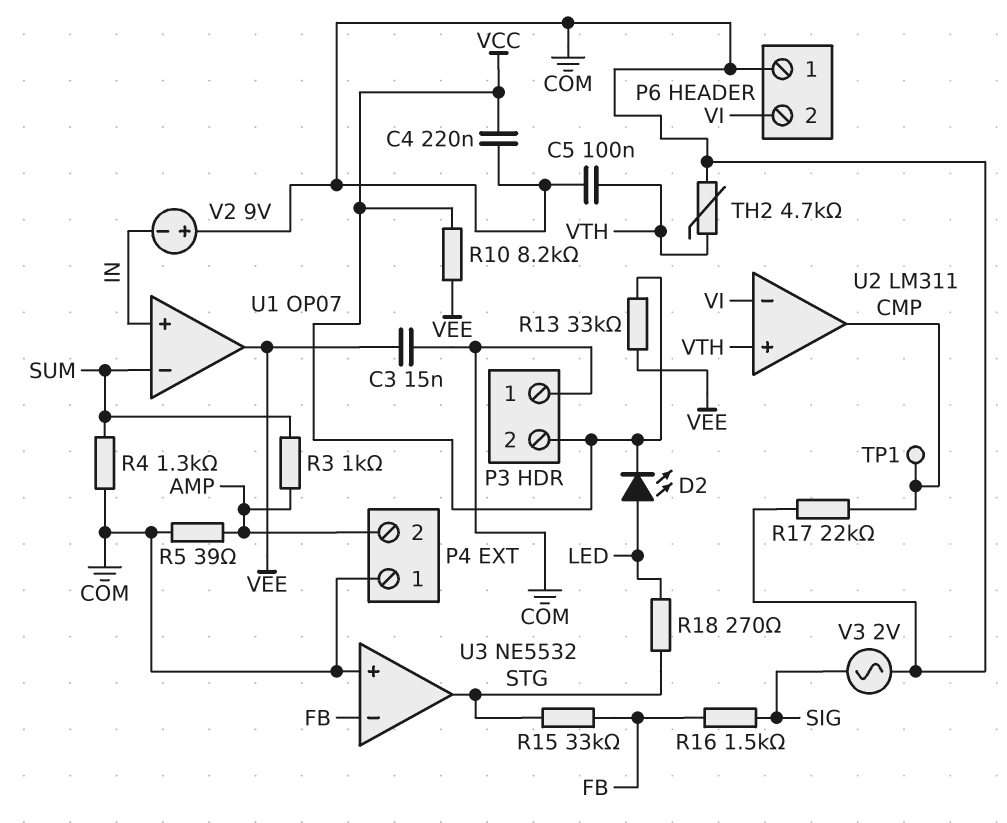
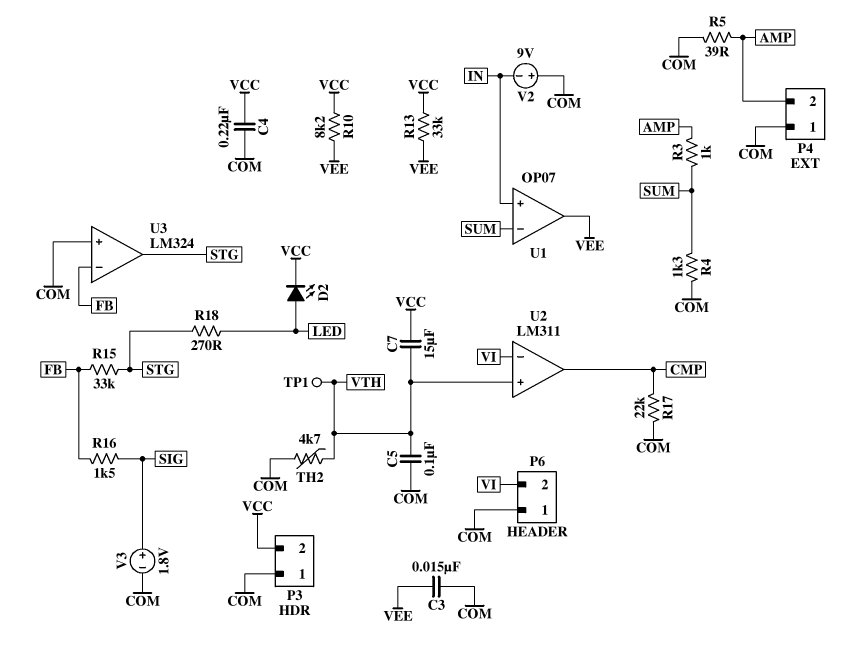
C7: none -> 15uF (VCC, VTH)
TP1: test point (CMP) -> test point (VTH)
U3: NE5532 -> LM324
V3: AC 2V (COM, SIG) -> 1.8V (plus SIG, minus COM)

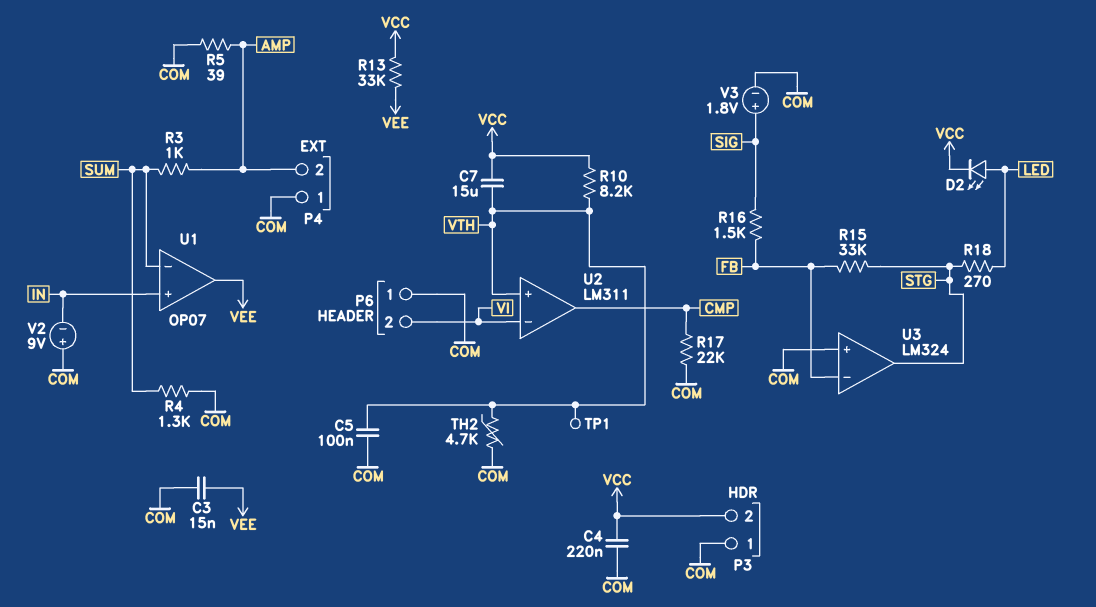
R10: 8.2k (VCC, VEE) -> 8.2k (VCC, VTH)

